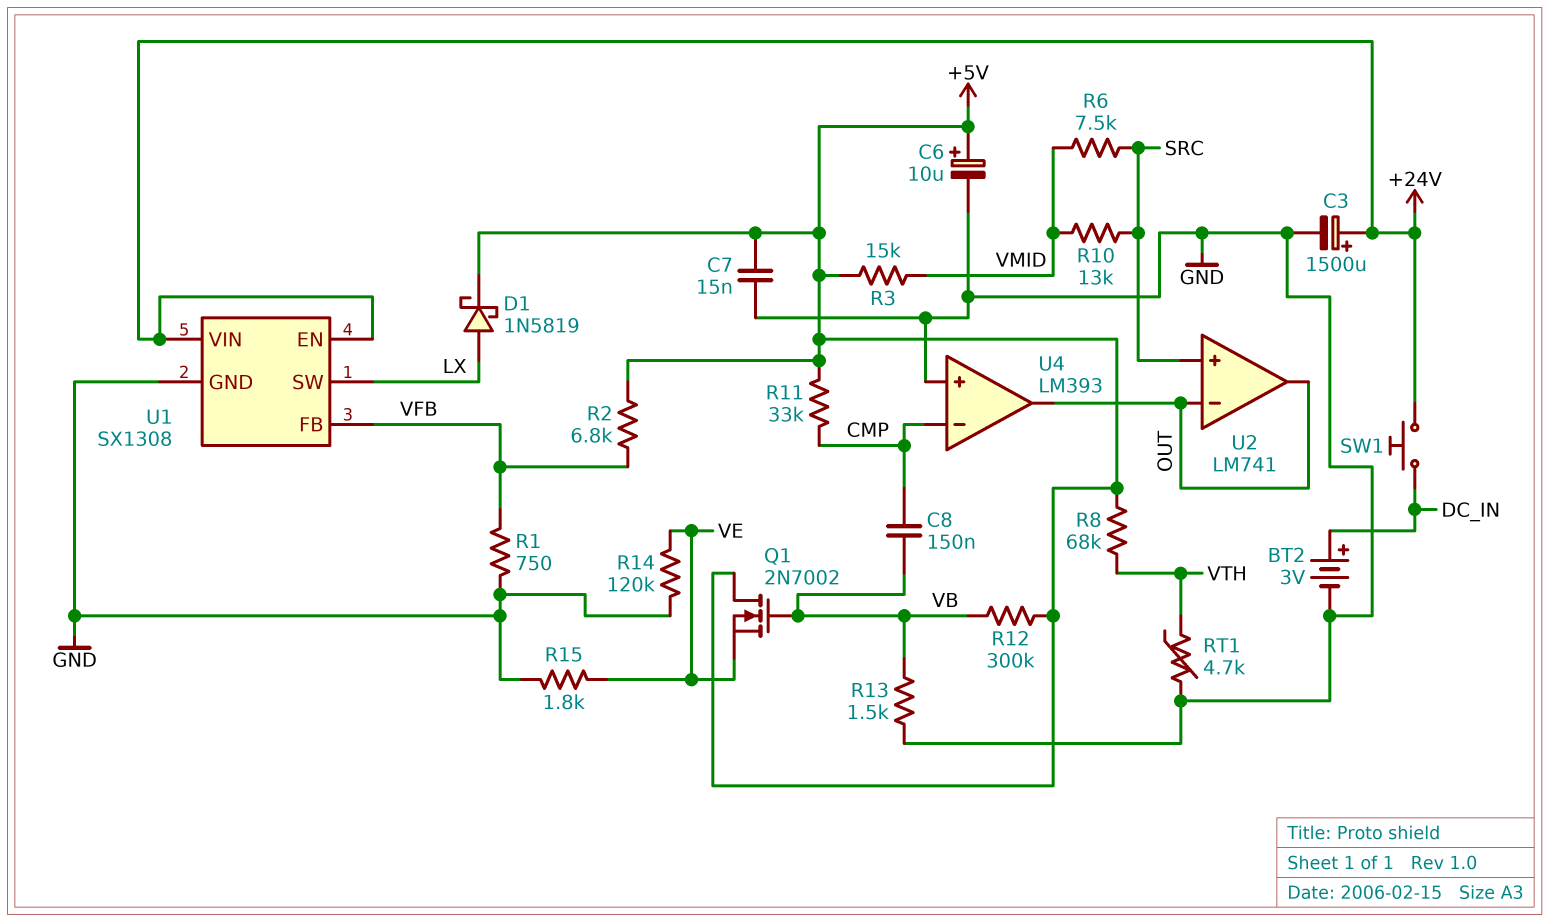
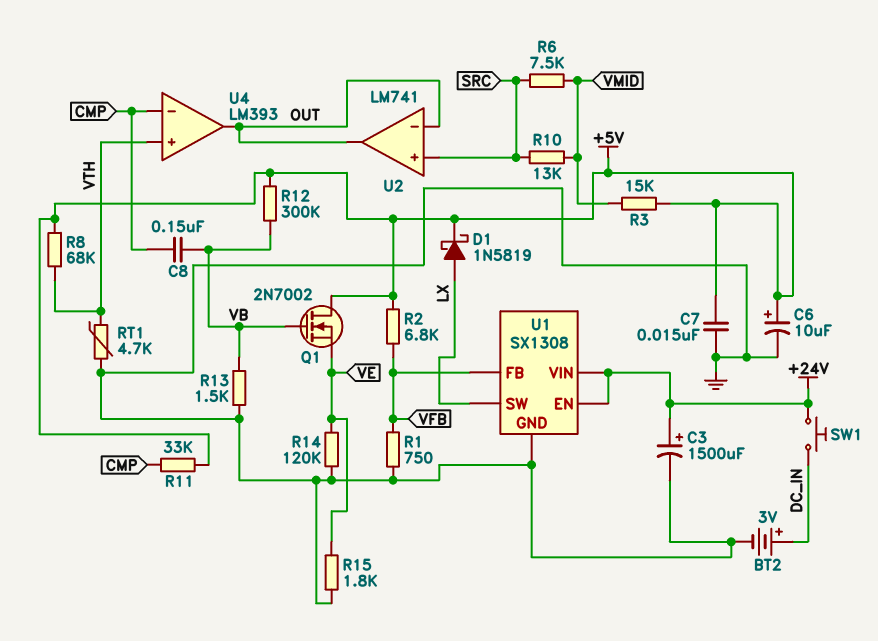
U4 pin in+: GND -> VTH

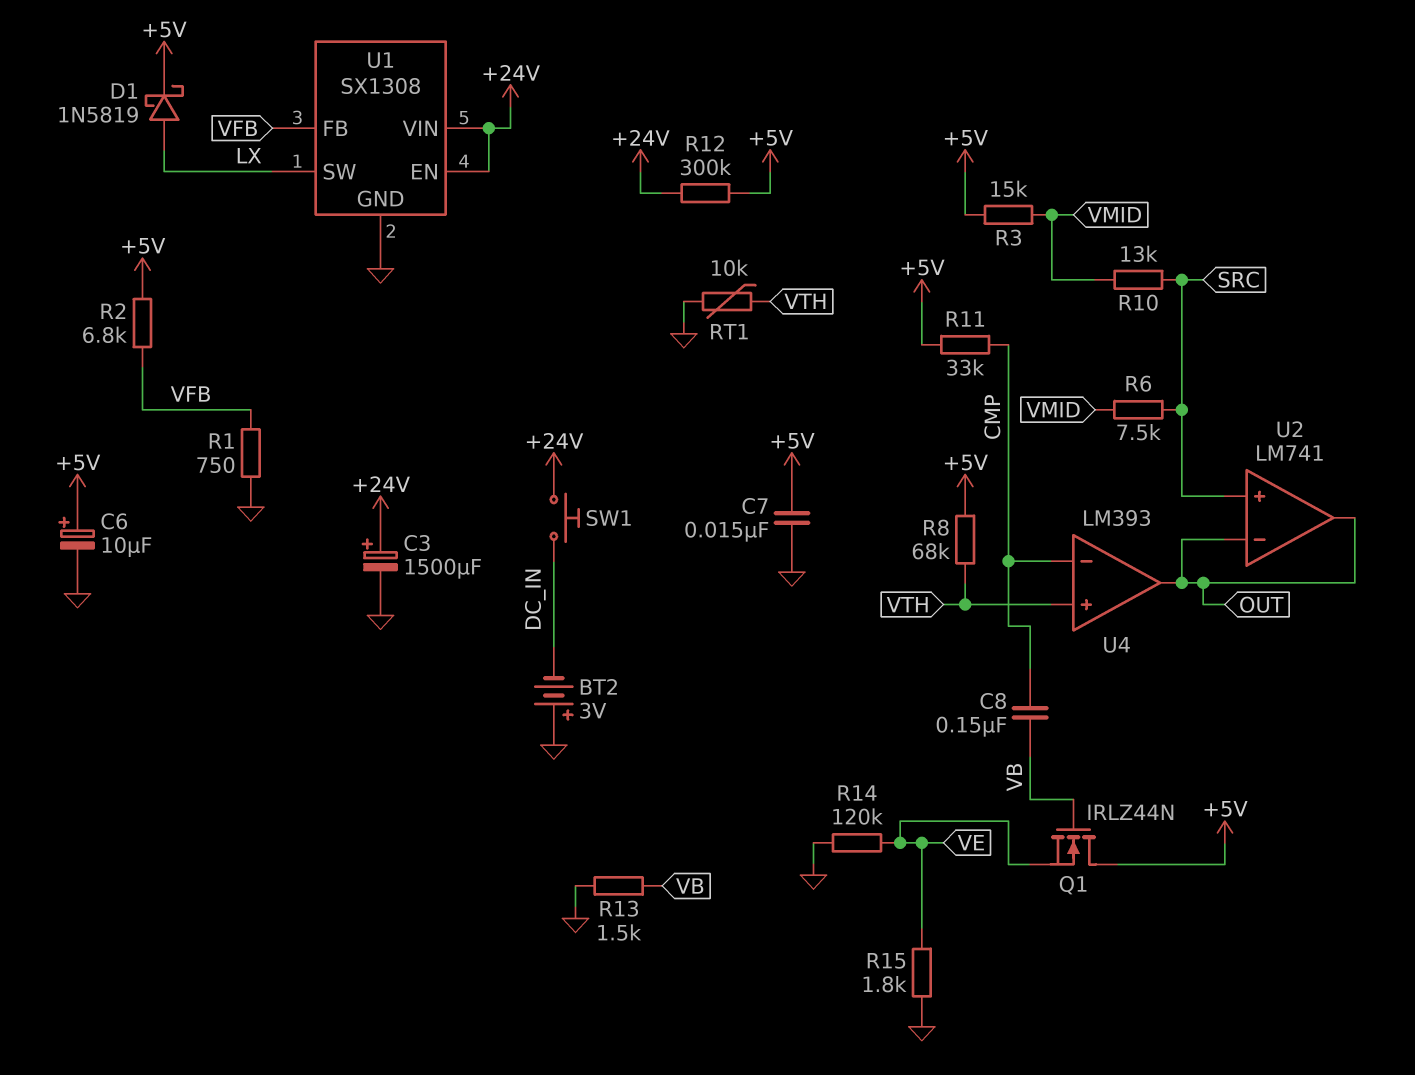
BT2: 3V (plus DC_IN, minus GND) -> 3V (plus GND, minus DC_IN)
Q1: NMOS 2N7002 (G VB, D +5V, S VE) -> NMOS IRLZ44N (G VB, D +5V, S VE)
R12: 300k (+5V, VB) -> 300k (+5V, +24V)
RT1: 4.7k (GND, VTH) -> 10k (GND, VTH)

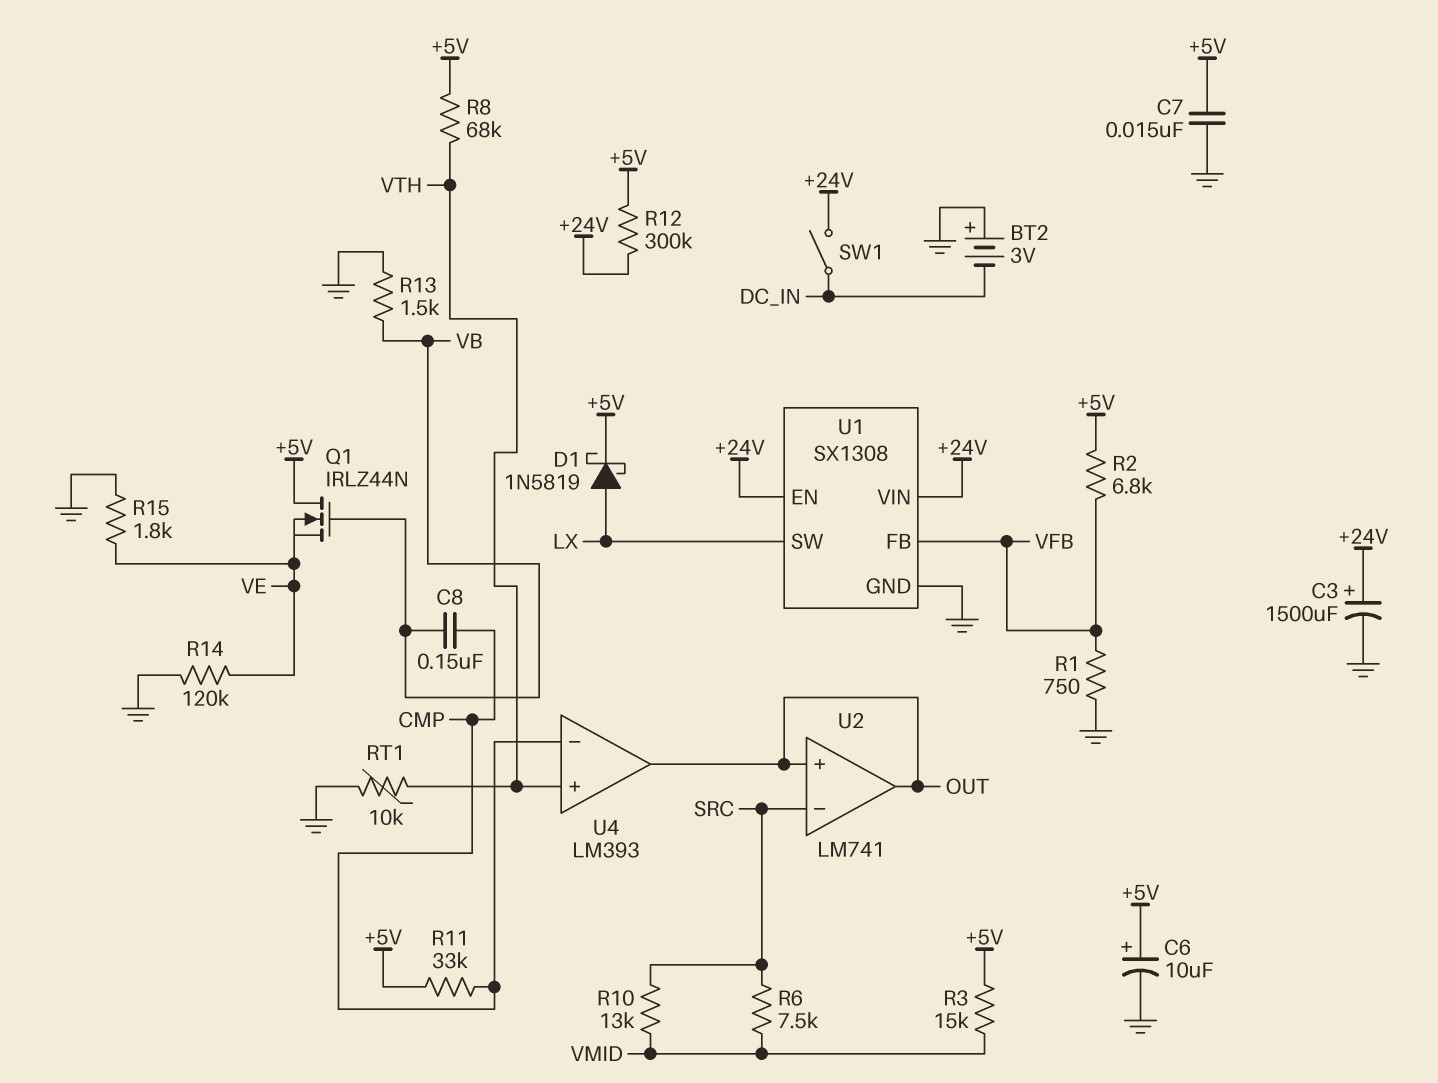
SW1: button (+24V, DC_IN) -> switch (+24V, DC_IN)
U2 pin in+: SRC -> OUT
U2 pin in-: OUT -> SRC

